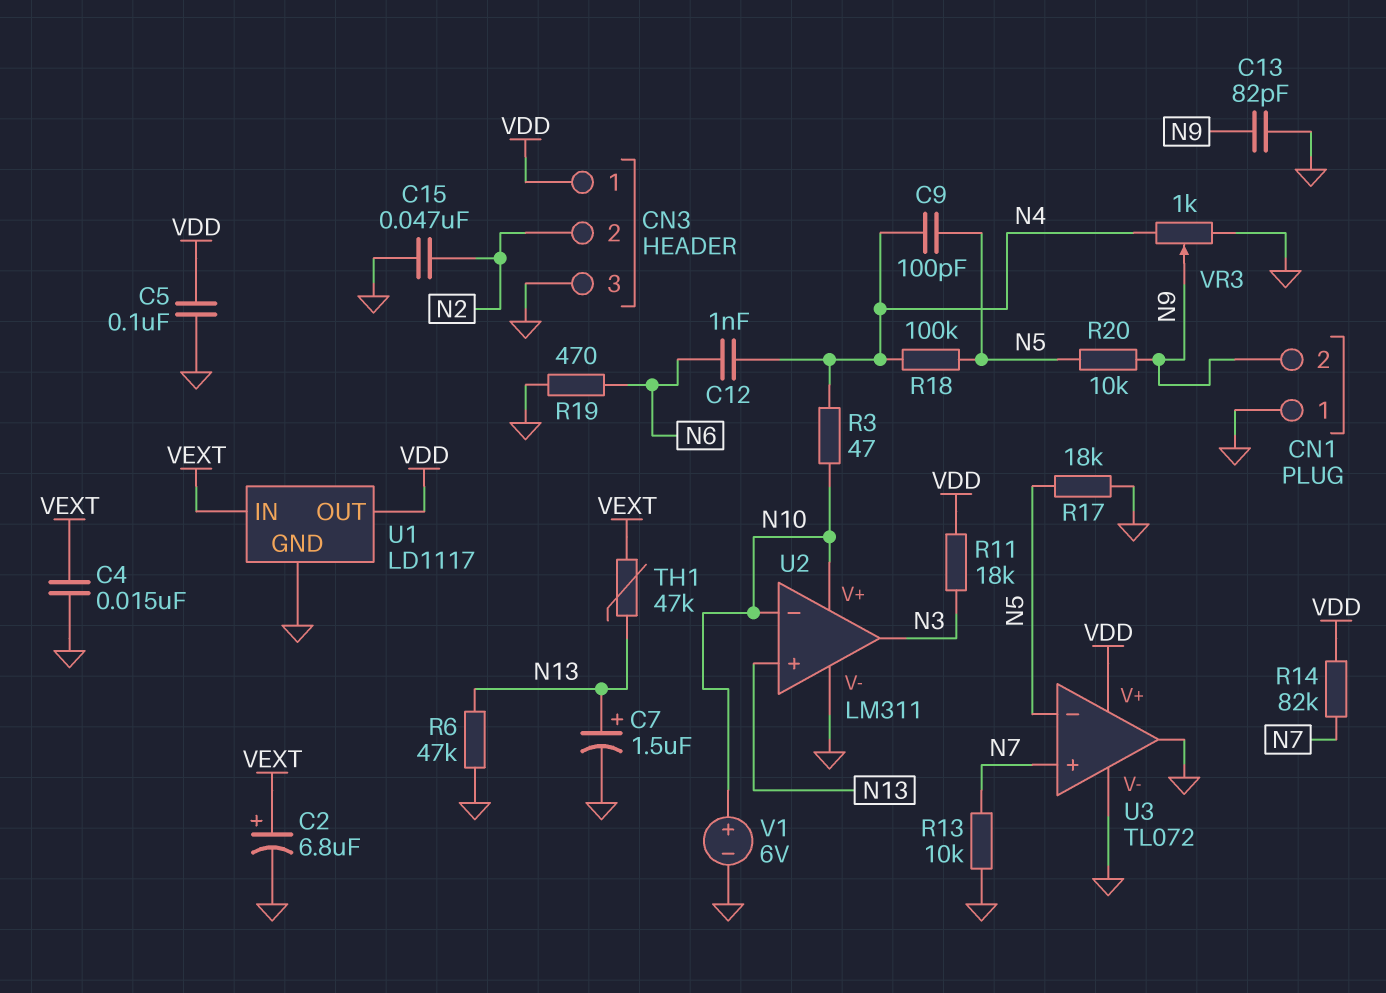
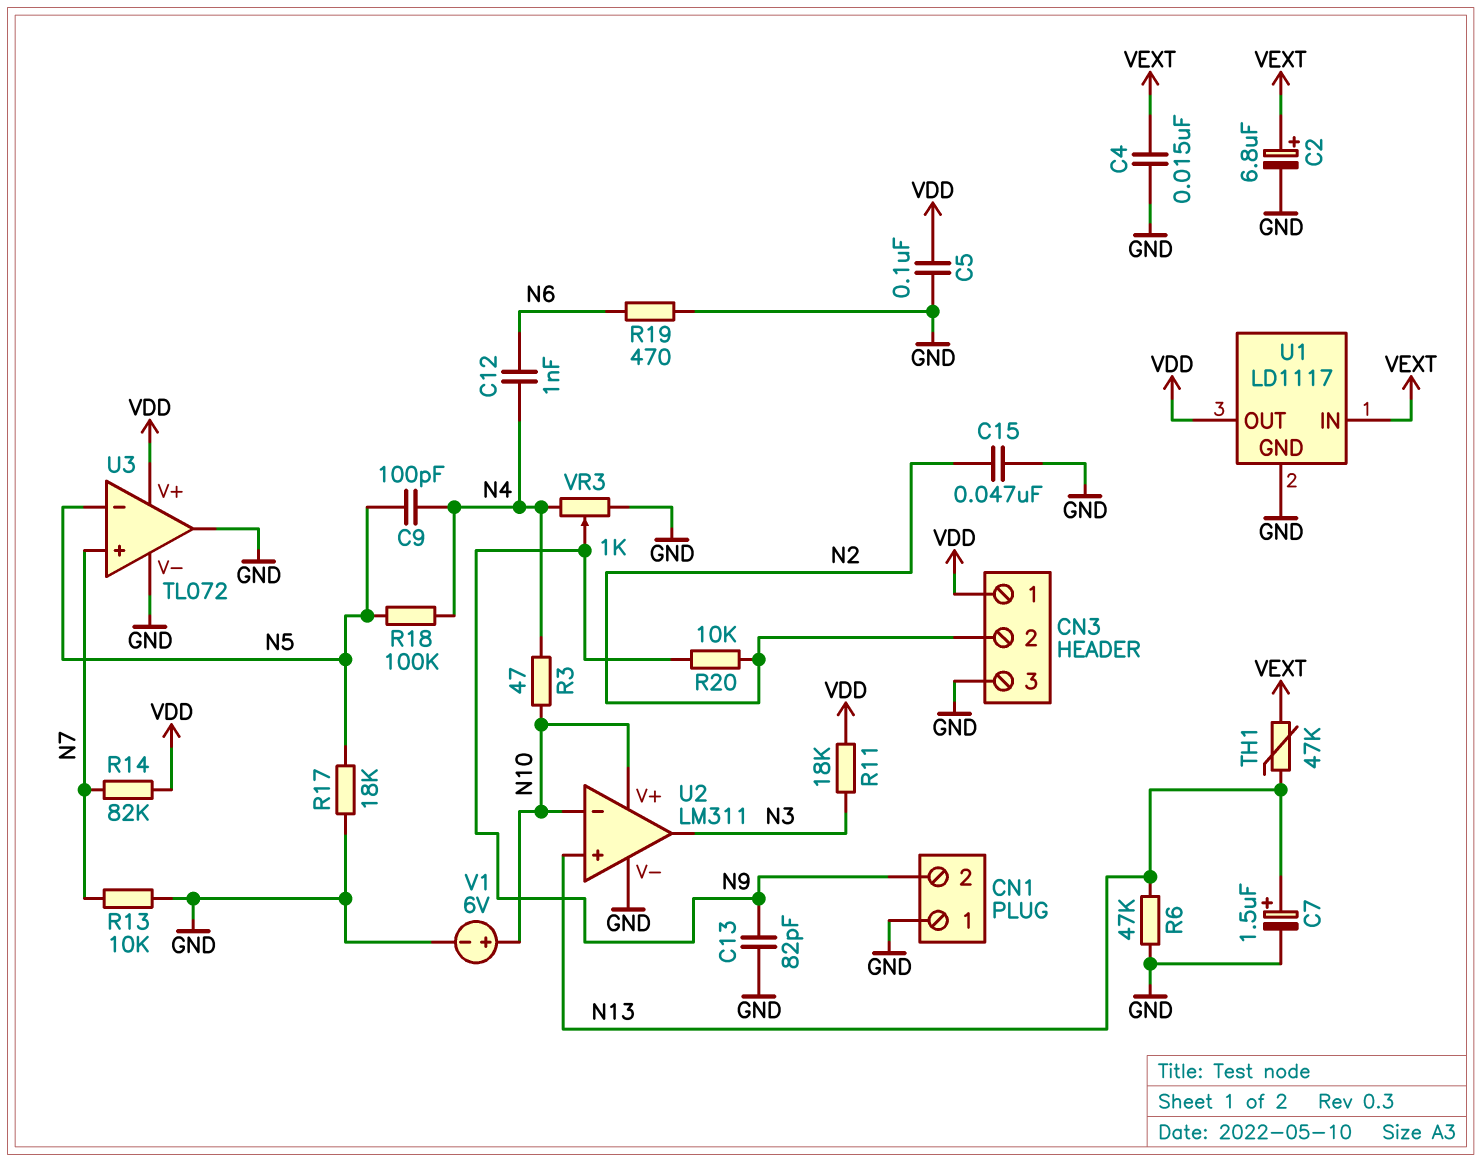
R20: 10k (N5, N9) -> 10k (N2, N9)

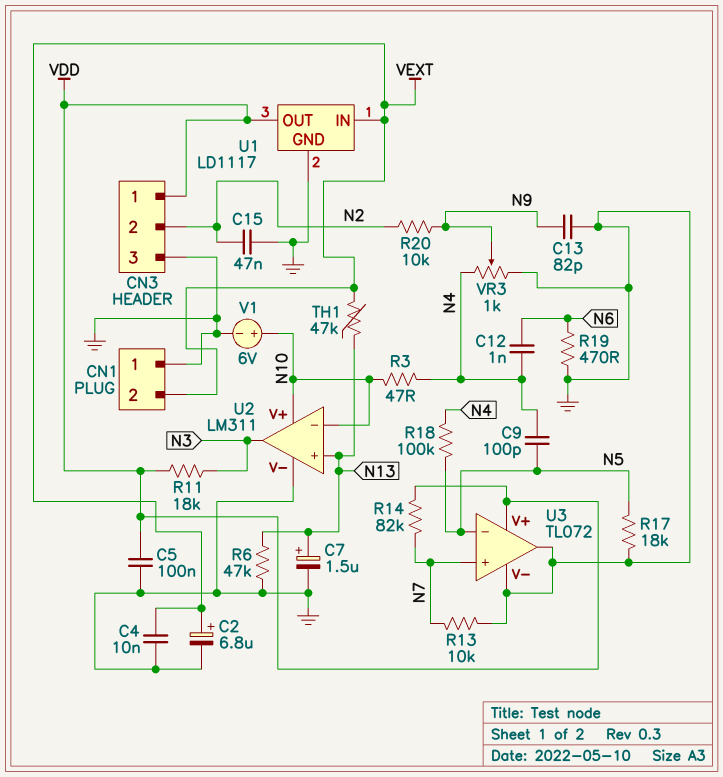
C4: 15nF (GND, VEXT) -> 10nF (GND, VEXT)
CN1 pin 2: N9 -> VEXT

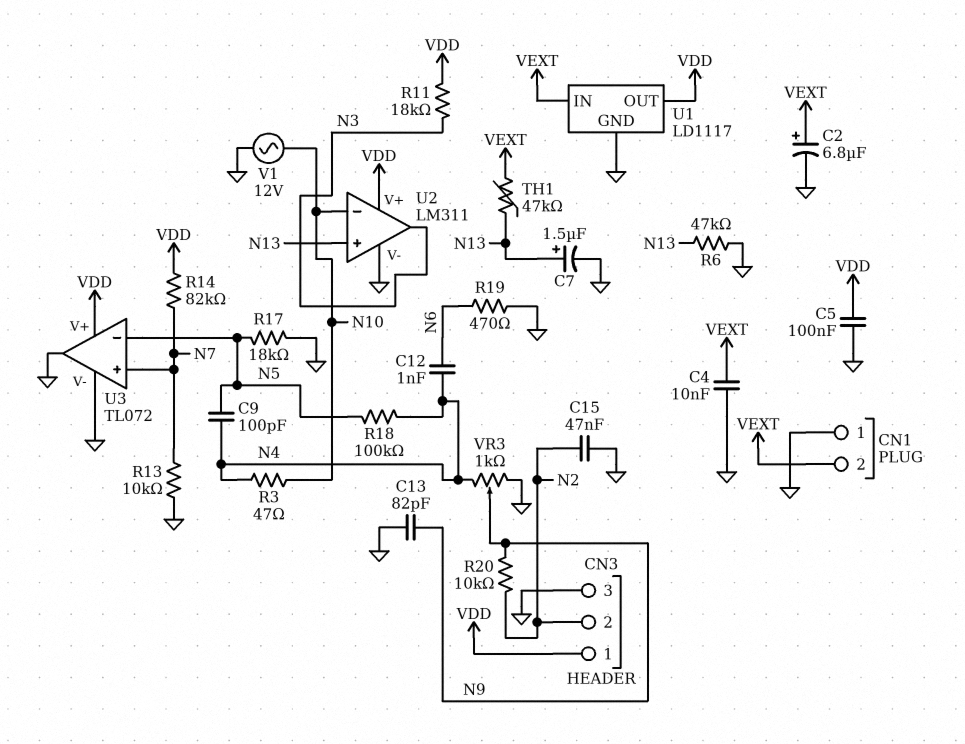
U2 pin V+: N10 -> VDD
V1: 6V (plus N10, minus GND) -> AC 12V (GND, N10)

